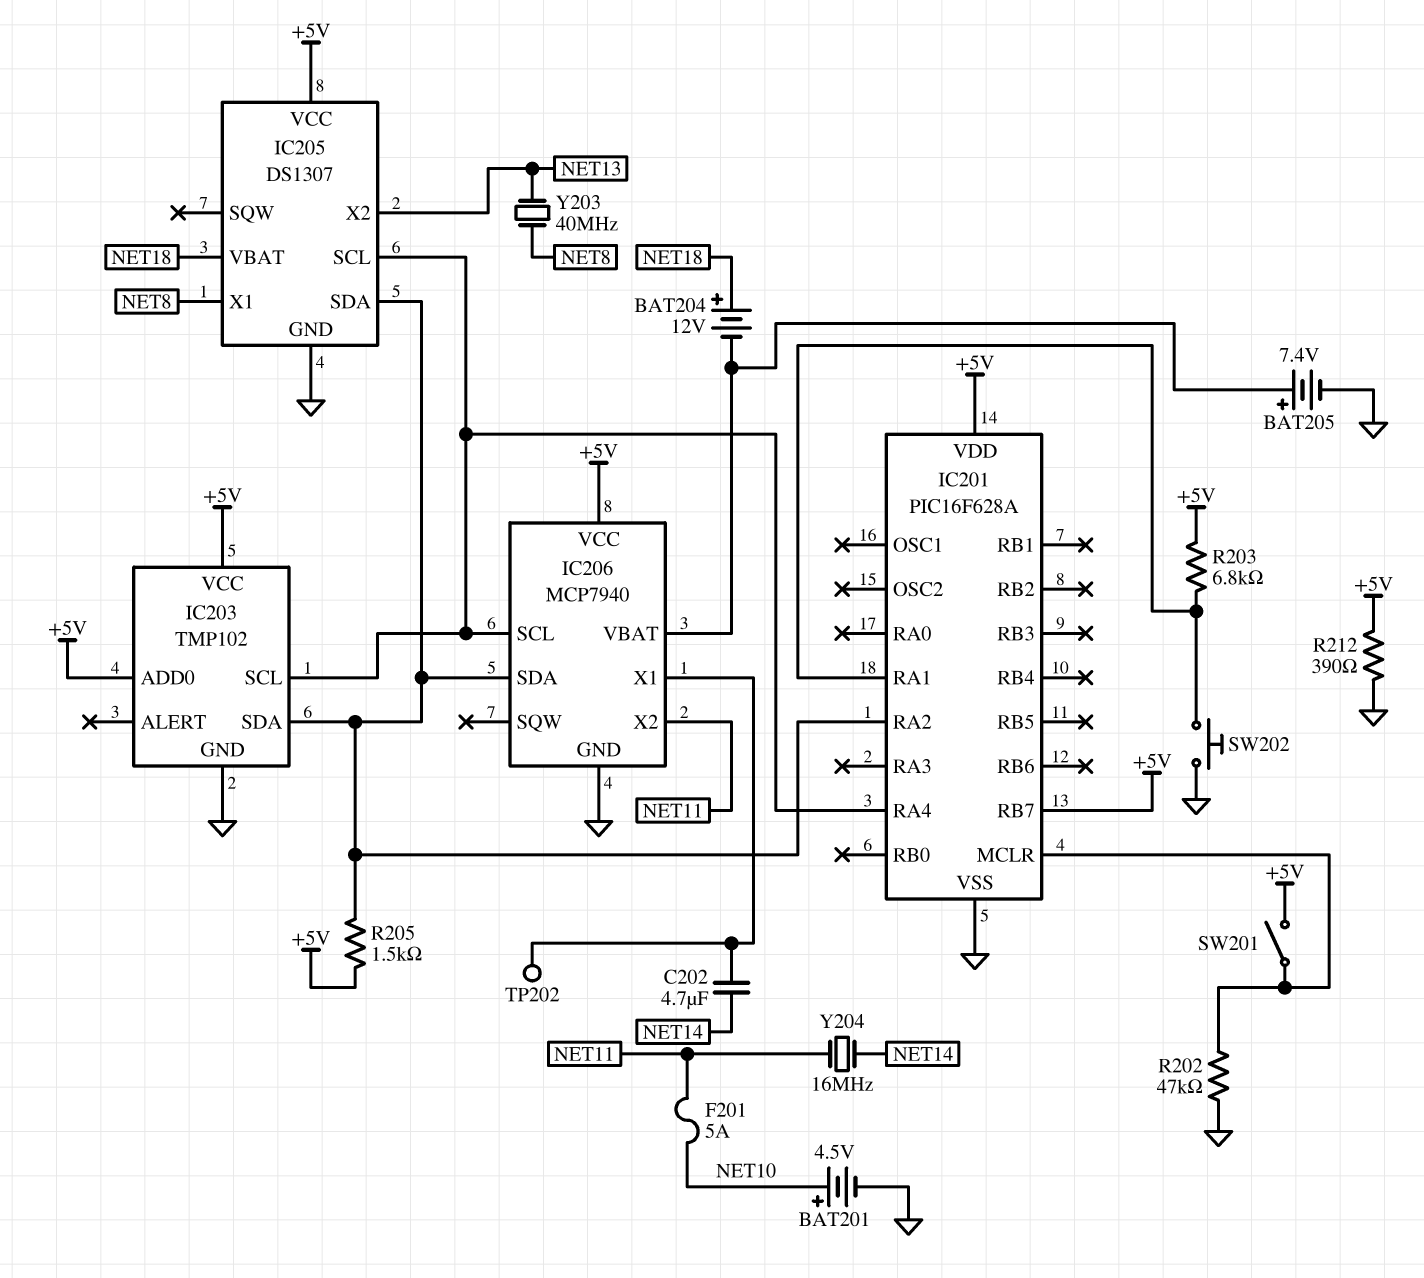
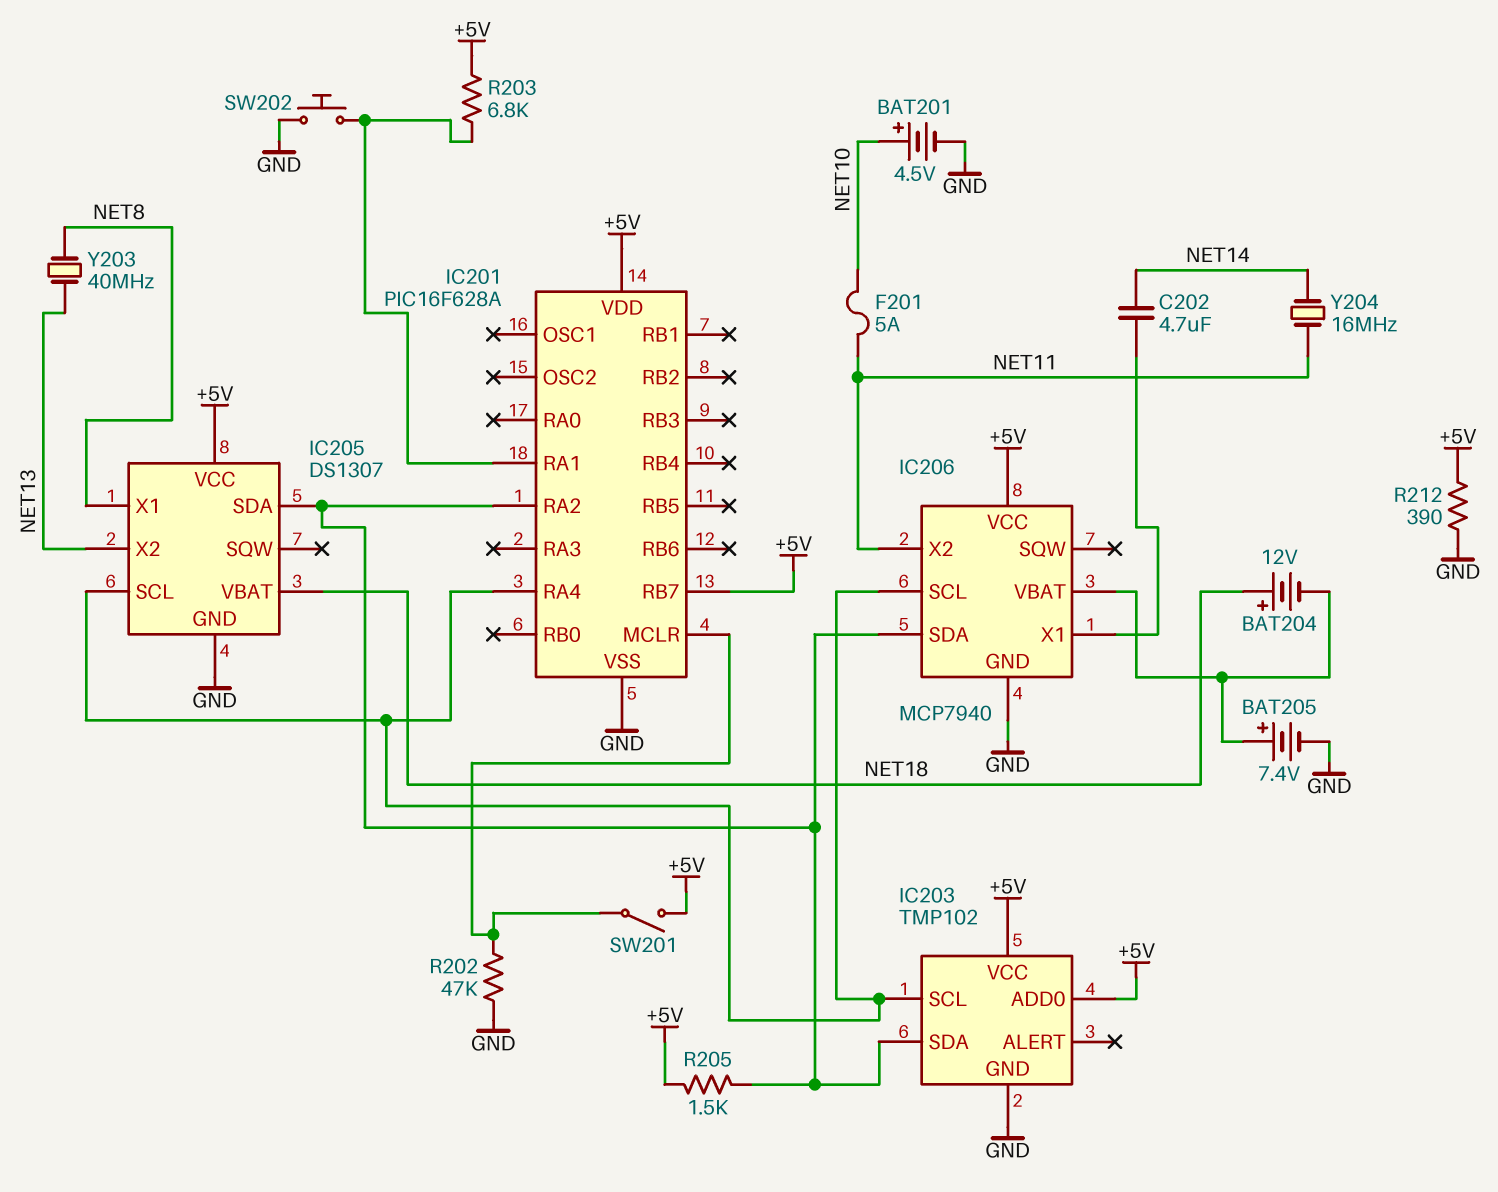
TP202: test point (IC206/X1) -> none

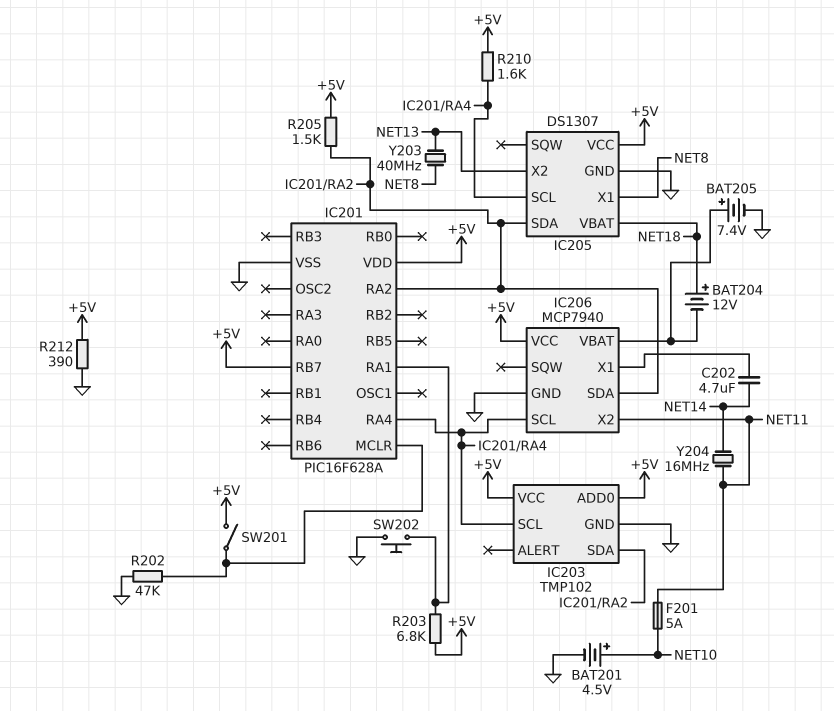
R210: none -> 1.6k (+5V, IC201/RA4)

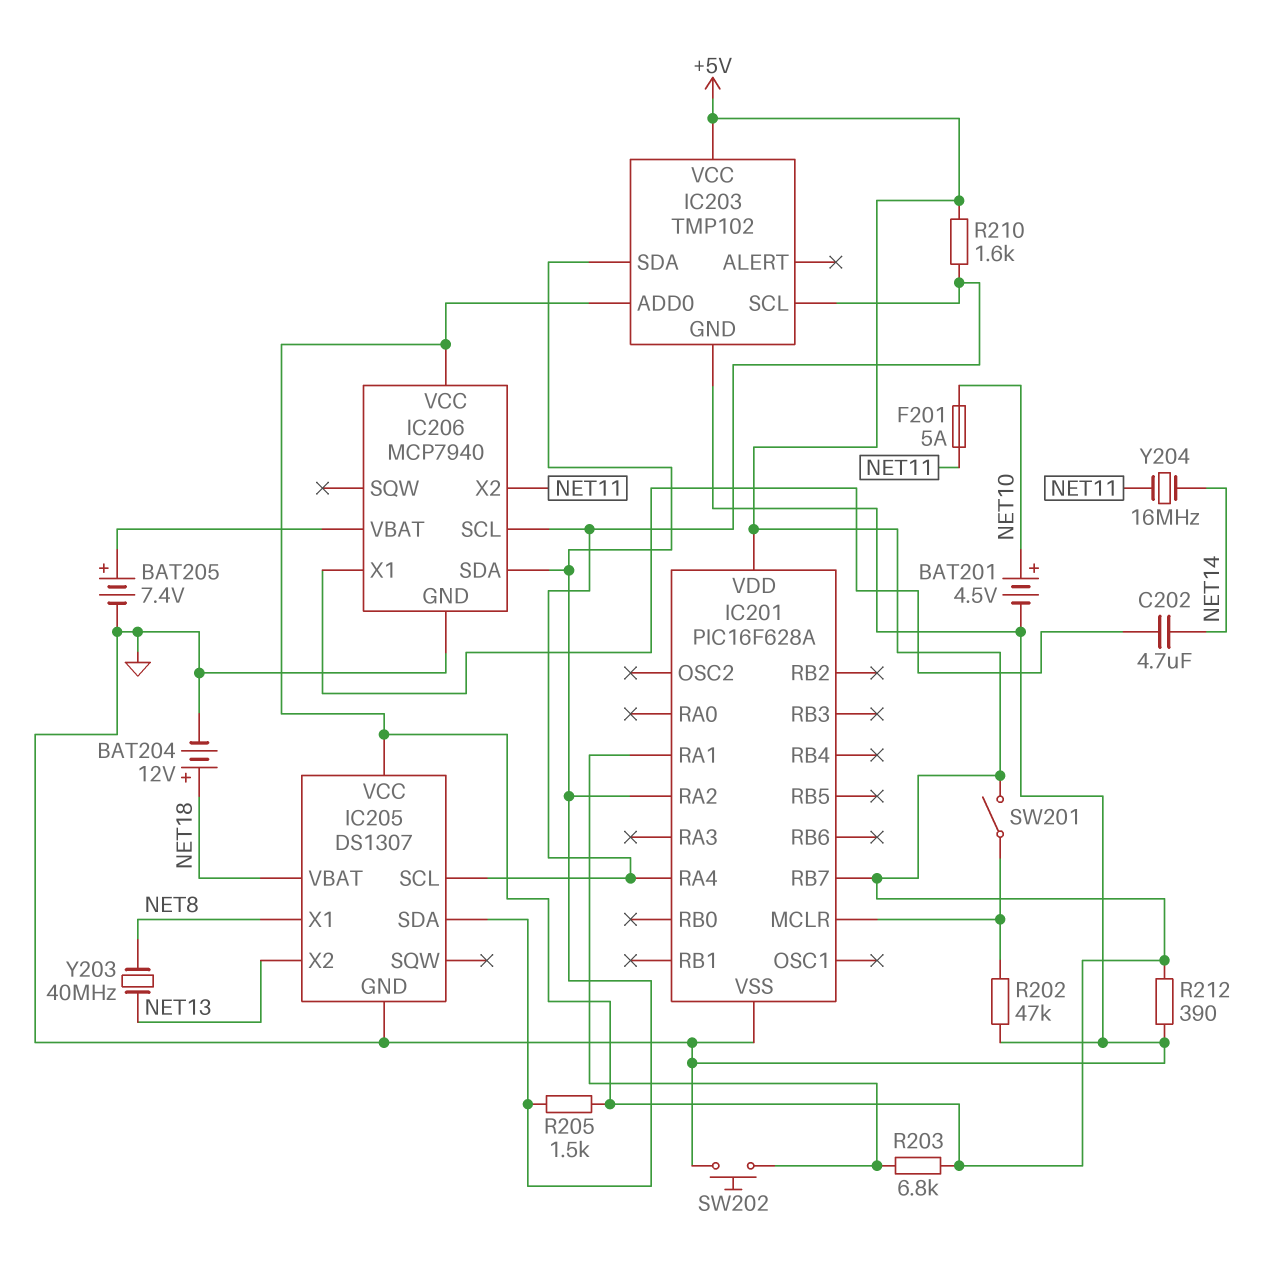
BAT204: 12V (plus NET18, minus IC206/VBAT) -> 12V (plus NET18, minus GND)

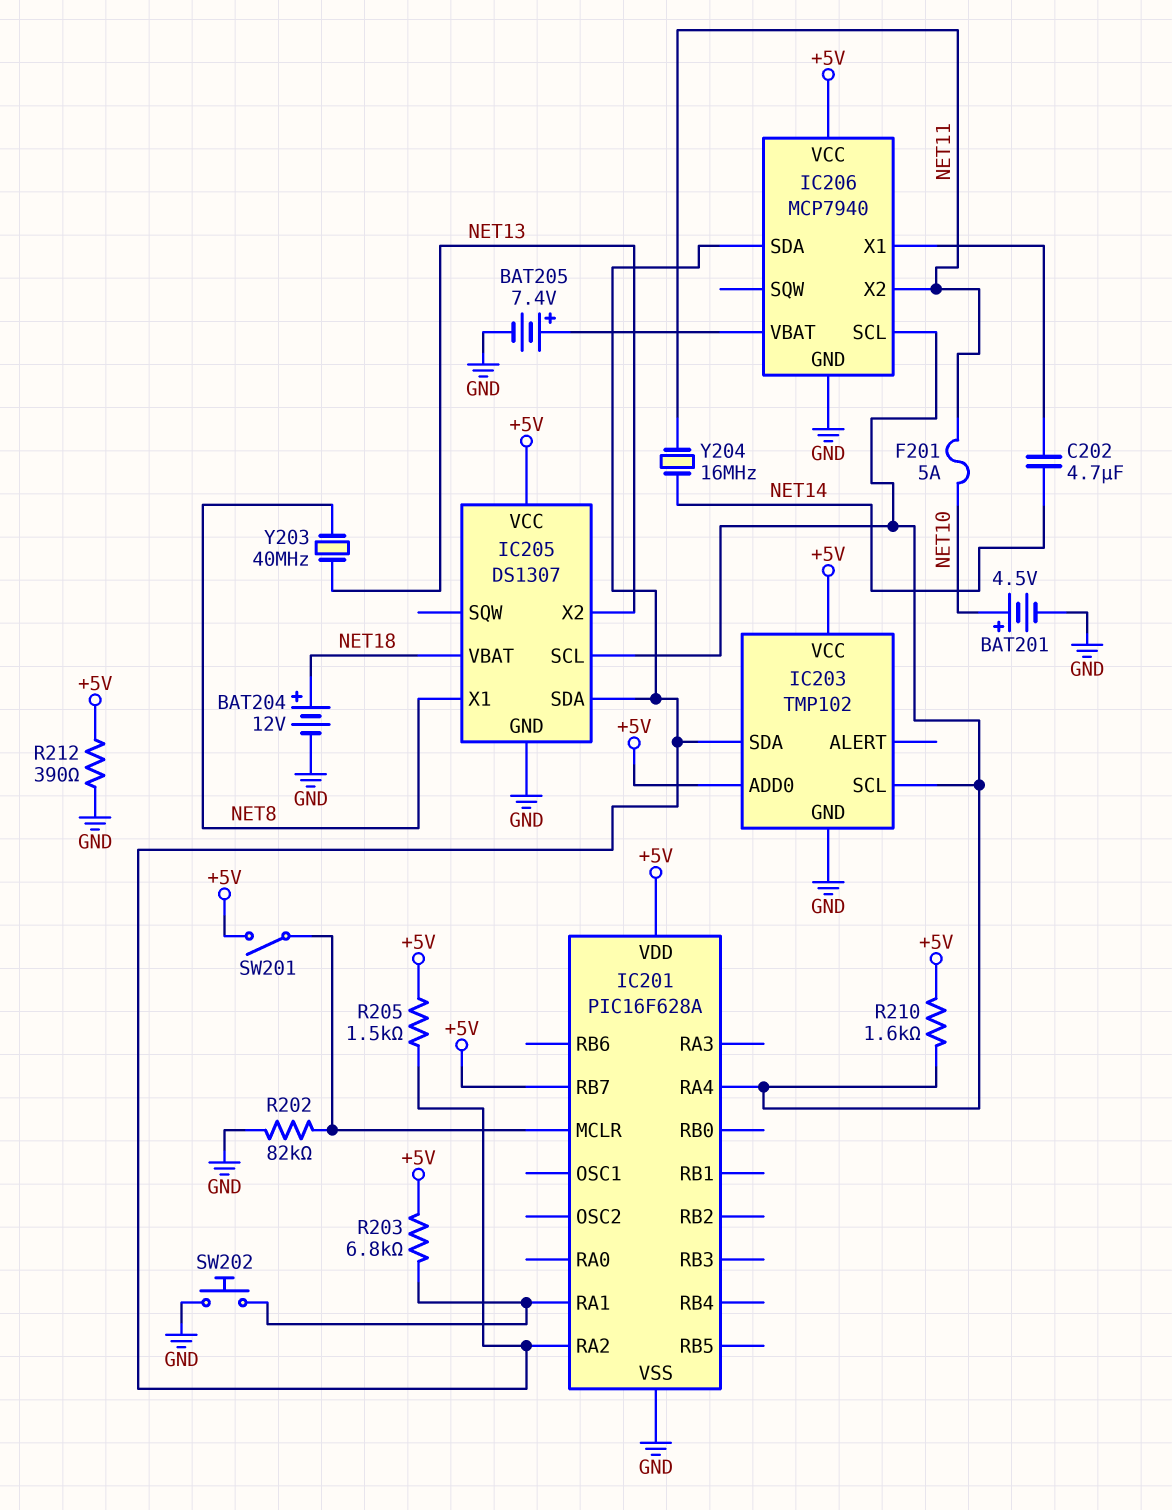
R202: 47k (GND, IC201/MCLR) -> 82k (GND, IC201/MCLR)

